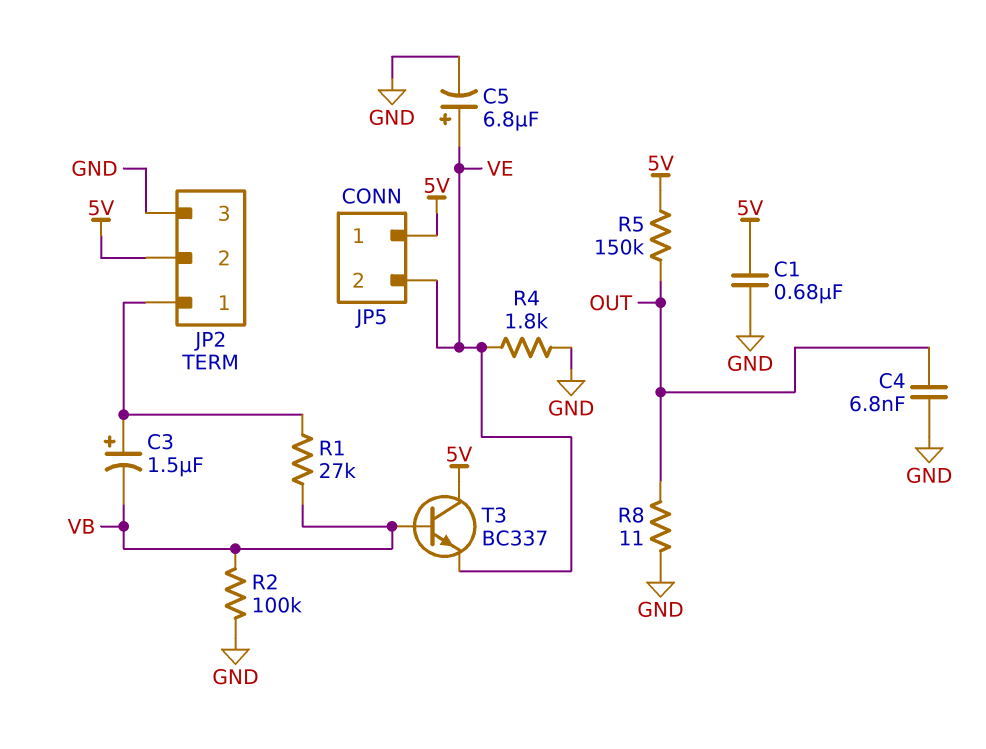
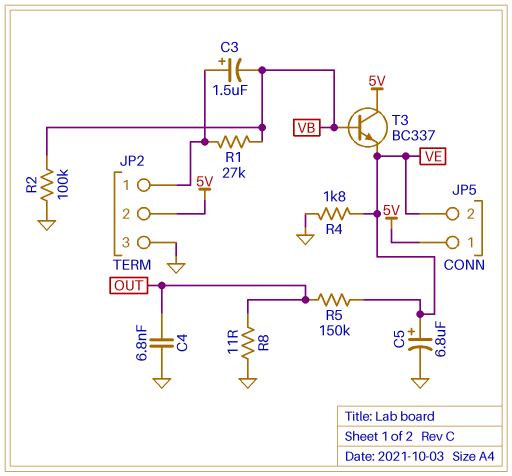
C1: 680nF (5V, GND) -> none
R5: 150k (5V, OUT) -> 150k (OUT, VE)

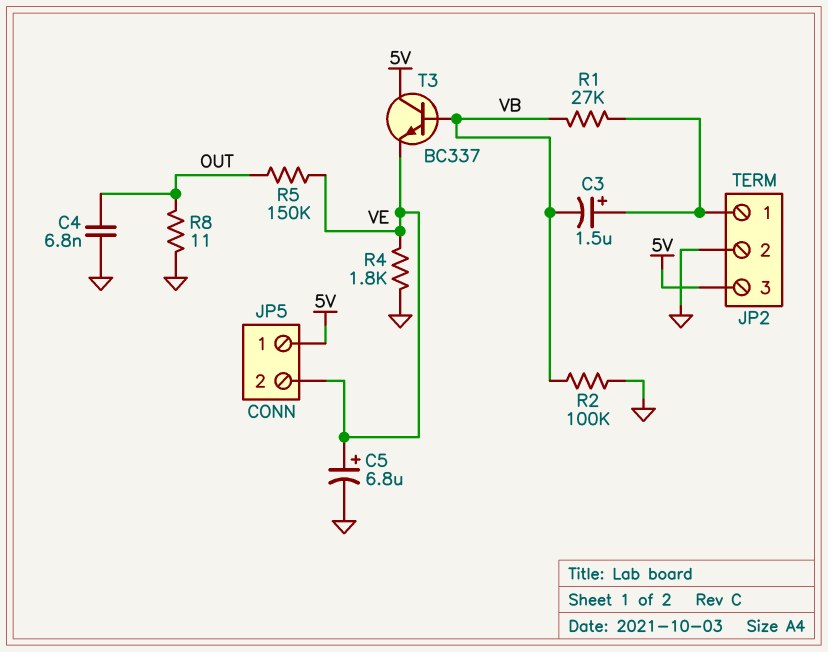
JP2 pin 2: 5V -> GND
JP2 pin 3: GND -> 5V

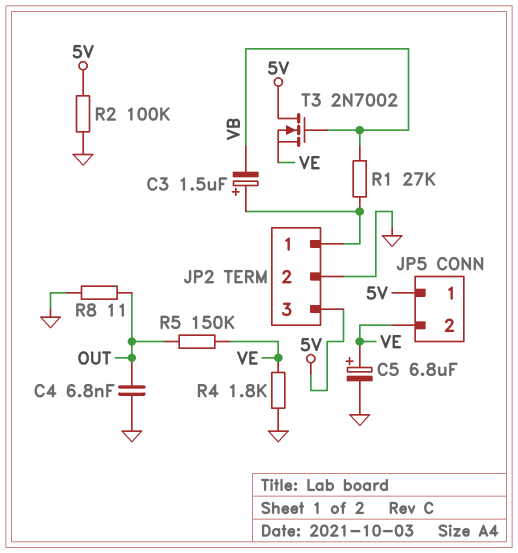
R2: 100k (GND, VB) -> 100k (5V, GND)
T3: NPN BC337 (B VB, C 5V, E VE) -> NMOS 2N7002 (G VB, D 5V, S VE)

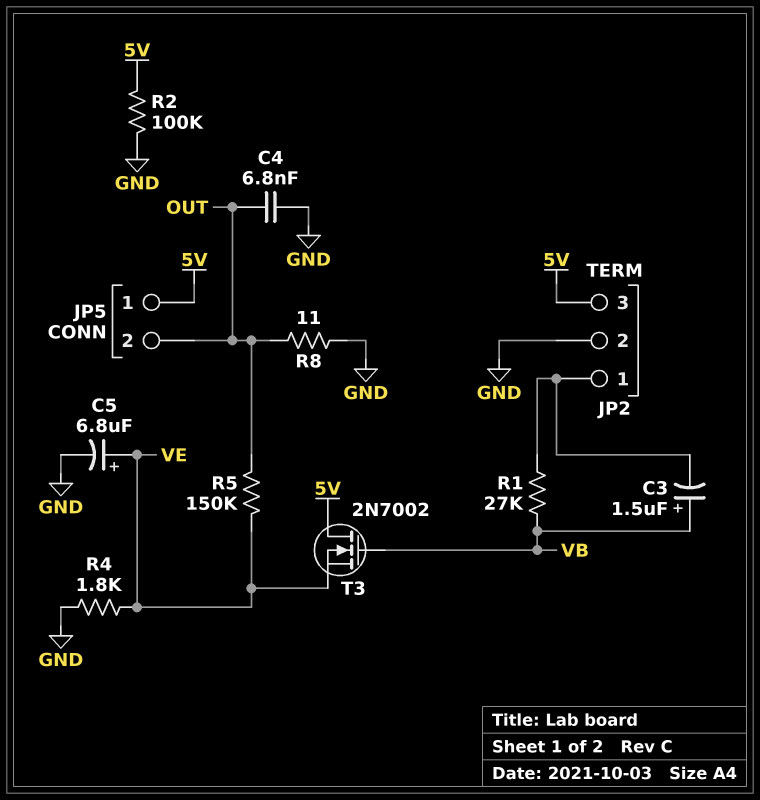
C3: 1.5uF (plus JP2/1, minus VB) -> 1.5uF (plus VB, minus JP2/1)
JP5 pin 2: VE -> OUT

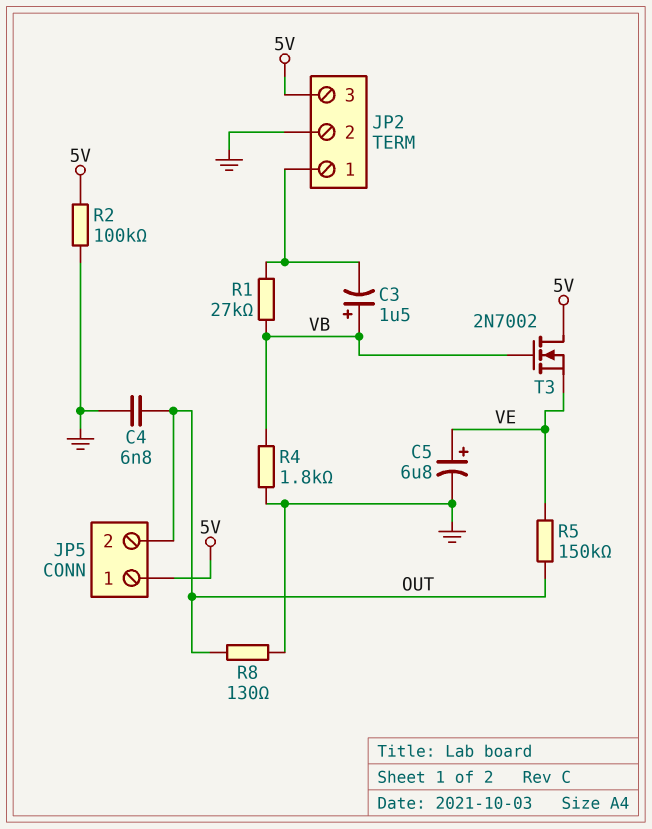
R4: 1.8k (GND, VE) -> 1.8k (GND, VB)
R8: 11 (GND, OUT) -> 130 (GND, OUT)

